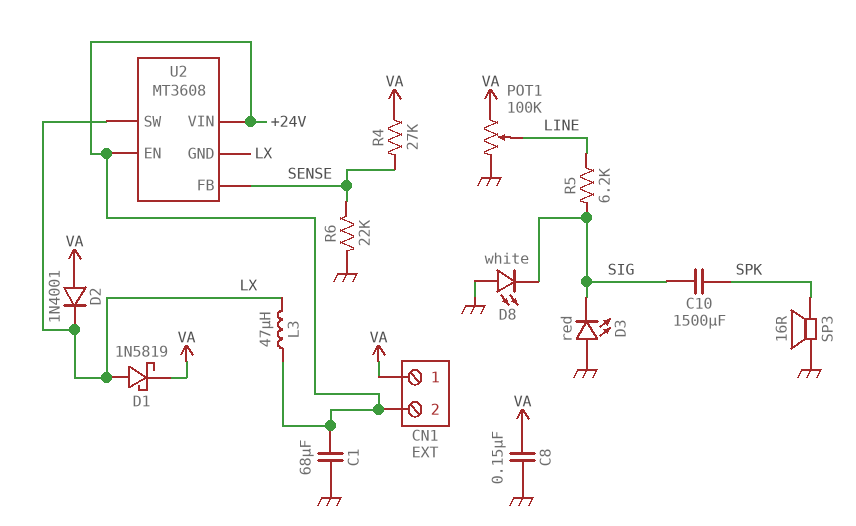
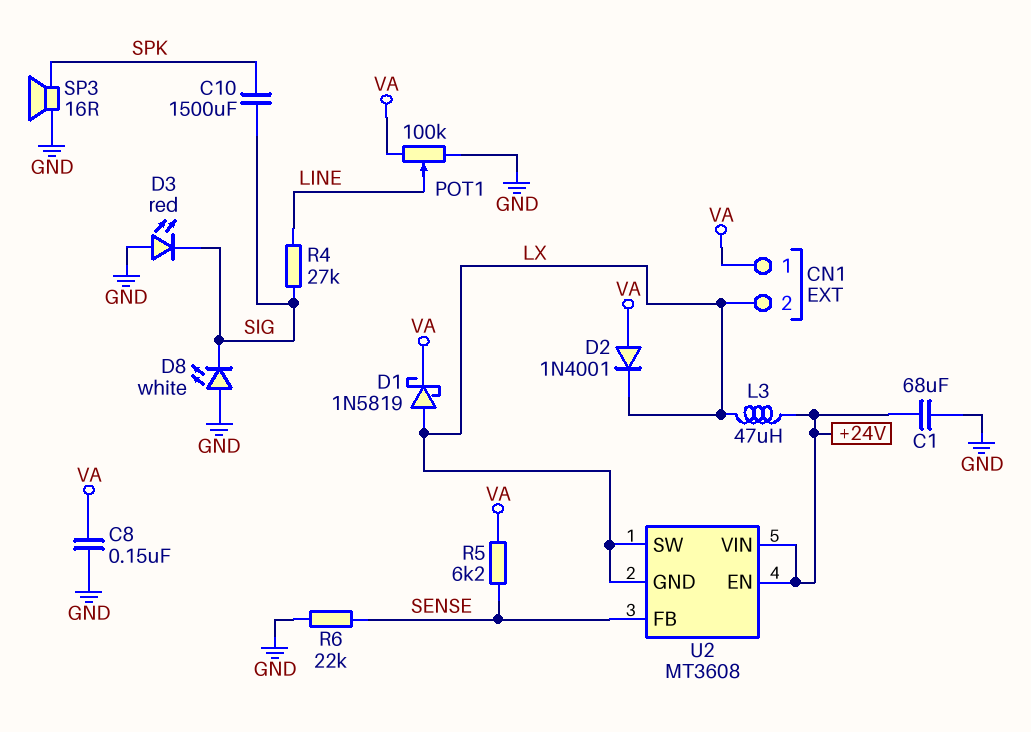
CN1 pin 2: +24V -> LX
R4: 27k (SENSE, VA) -> 27k (LINE, SIG)
R5: 6.2k (LINE, SIG) -> 6.2k (SENSE, VA)

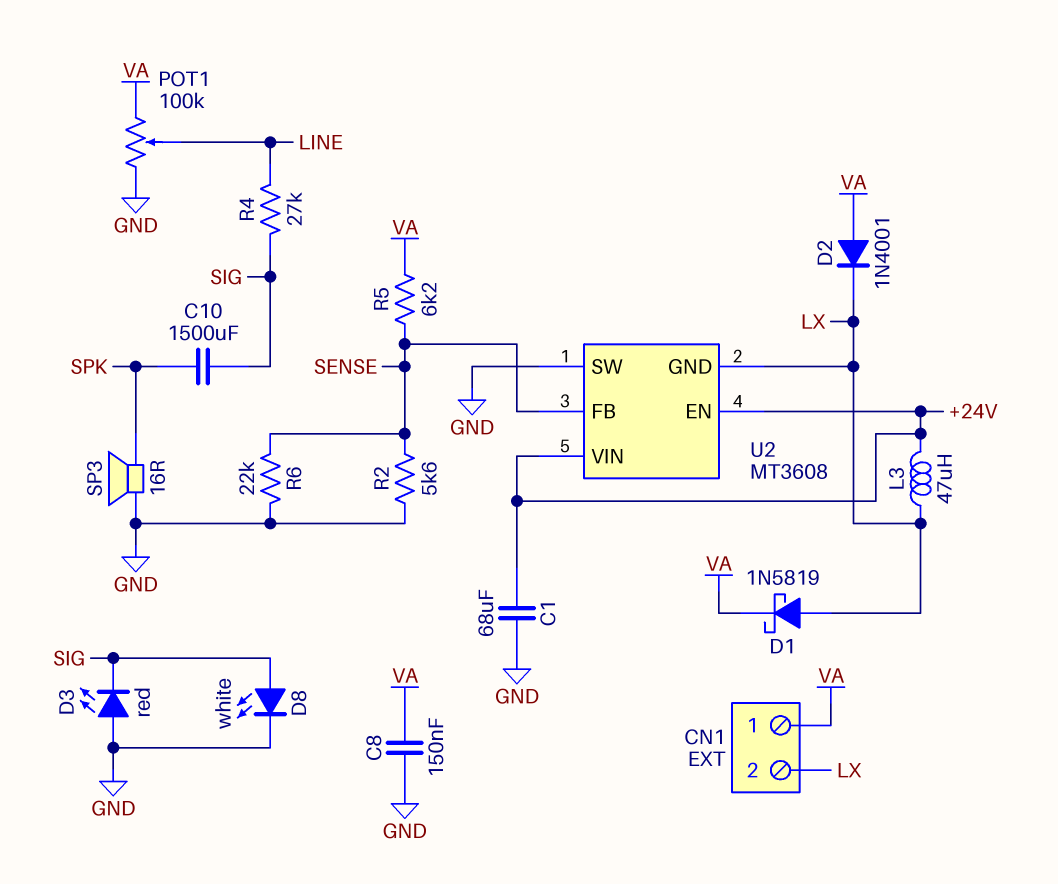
D8: LED white (A GND, K SIG) -> LED white (A SIG, K GND)
R2: none -> 5.6k (GND, SENSE)
U2 pin SW: LX -> GND

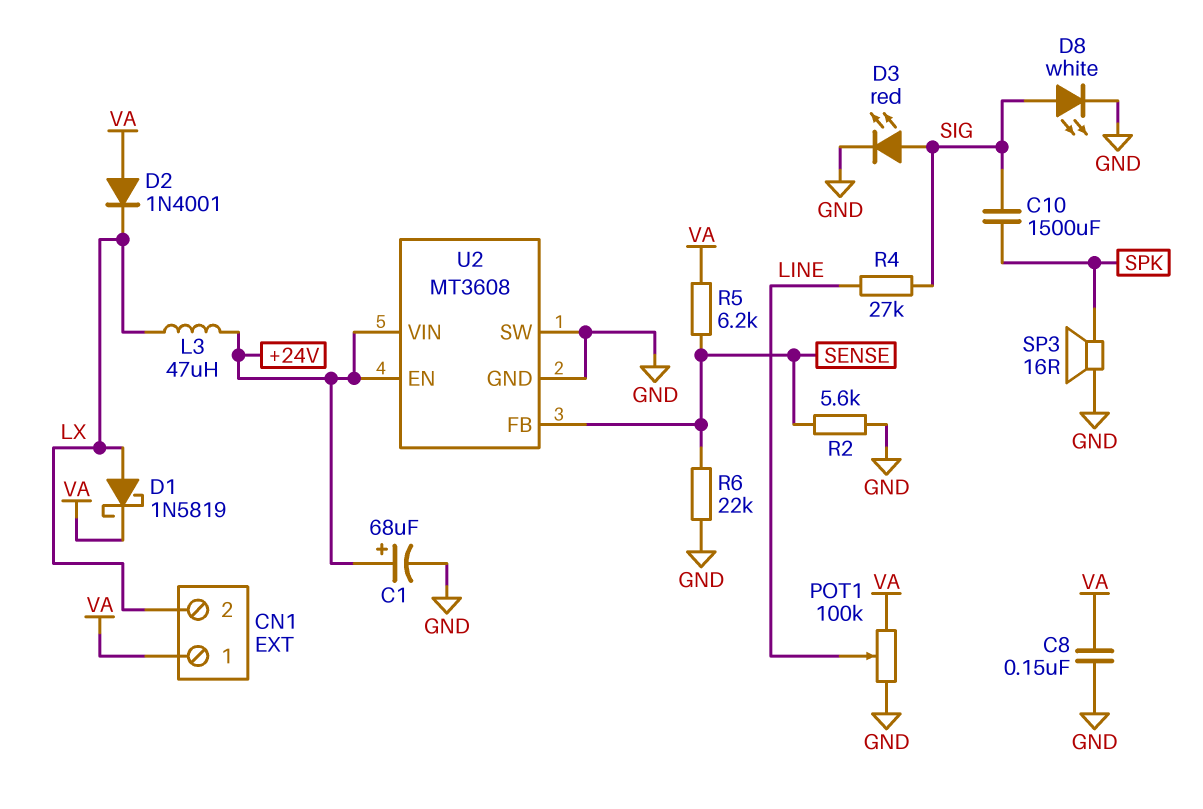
C1: 68uF (+24V, GND) -> 68uF (plus +24V, minus GND)
D3: LED red (A GND, K SIG) -> LED red (A SIG, K GND)
U2 pin GND: LX -> GND

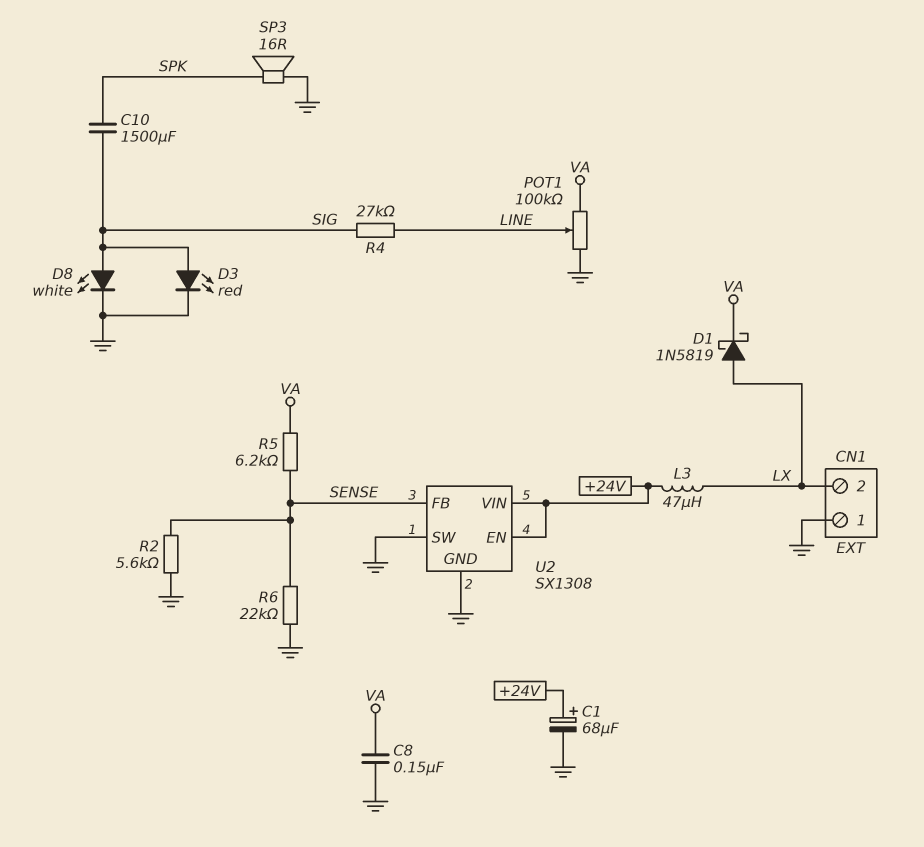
CN1 pin 1: VA -> GND
D2: diode 1N4001 (A VA, K LX) -> none
U2: MT3608 -> SX1308

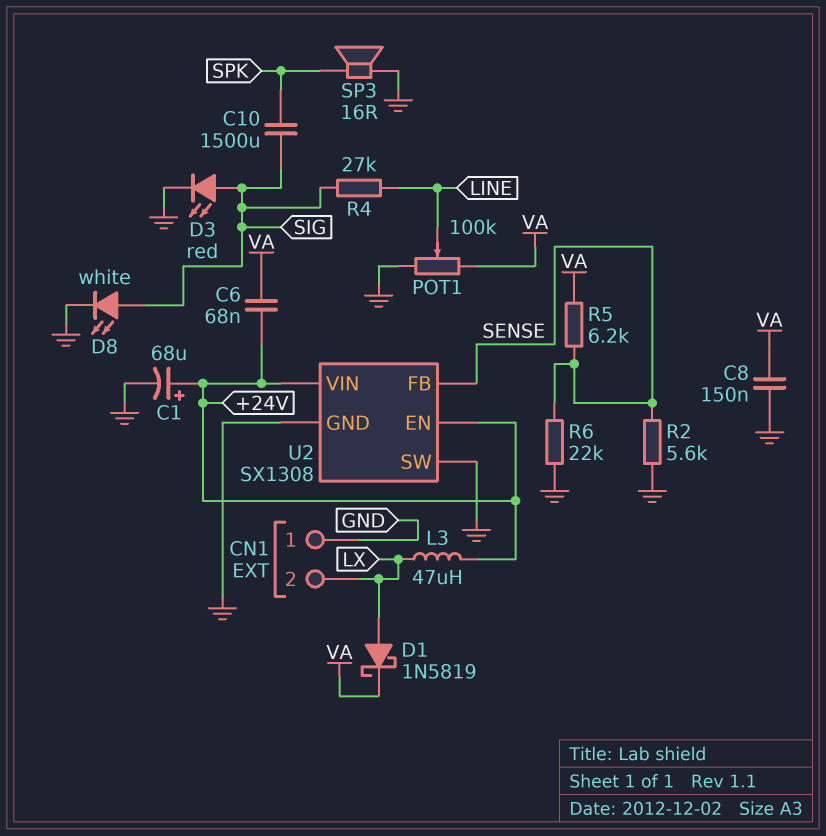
C6: none -> 68nF (+24V, VA)

